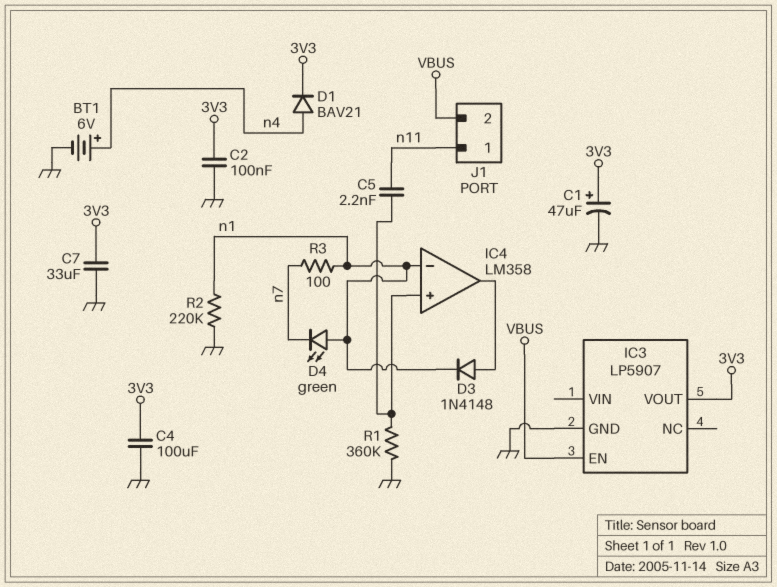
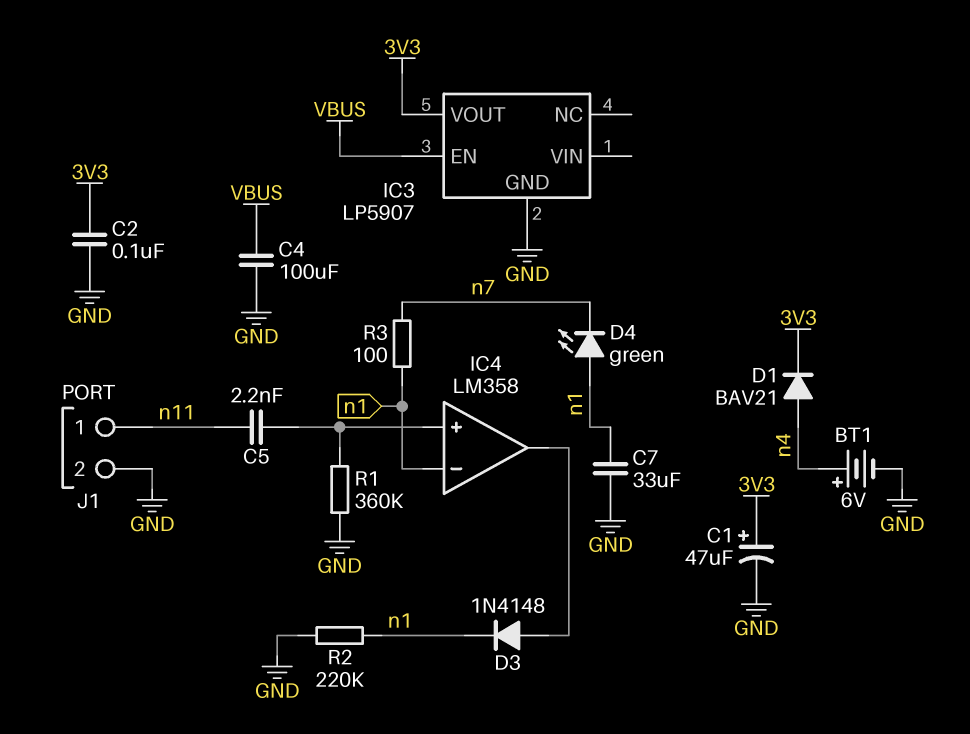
C4: 100uF (3V3, GND) -> 100uF (GND, VBUS)
C7: 33uF (3V3, GND) -> 33uF (GND, n1)
J1 pin 2: VBUS -> GND

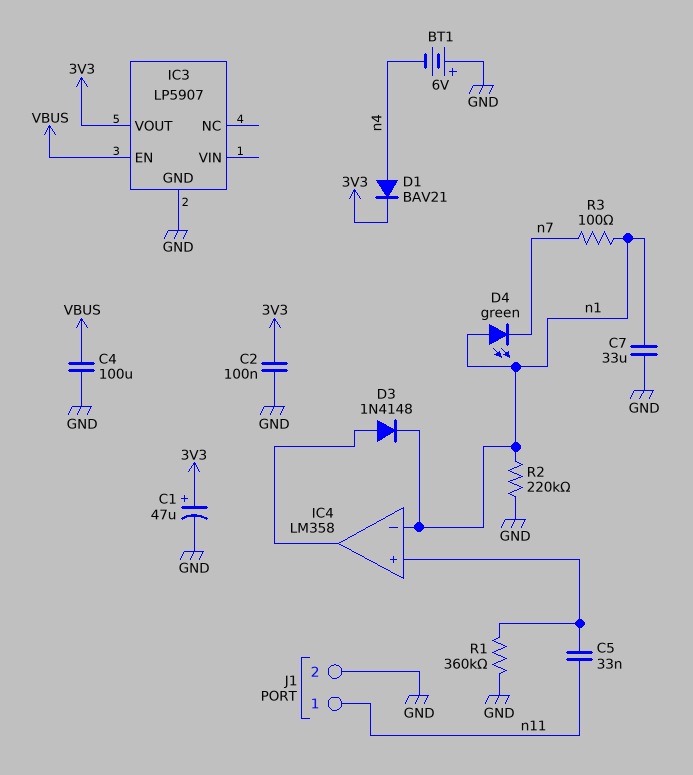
BT1: 6V (plus n4, minus GND) -> 6V (plus GND, minus n4)
C5: 2.2nF (IC4/in+, n11) -> 33nF (IC4/in+, n11)

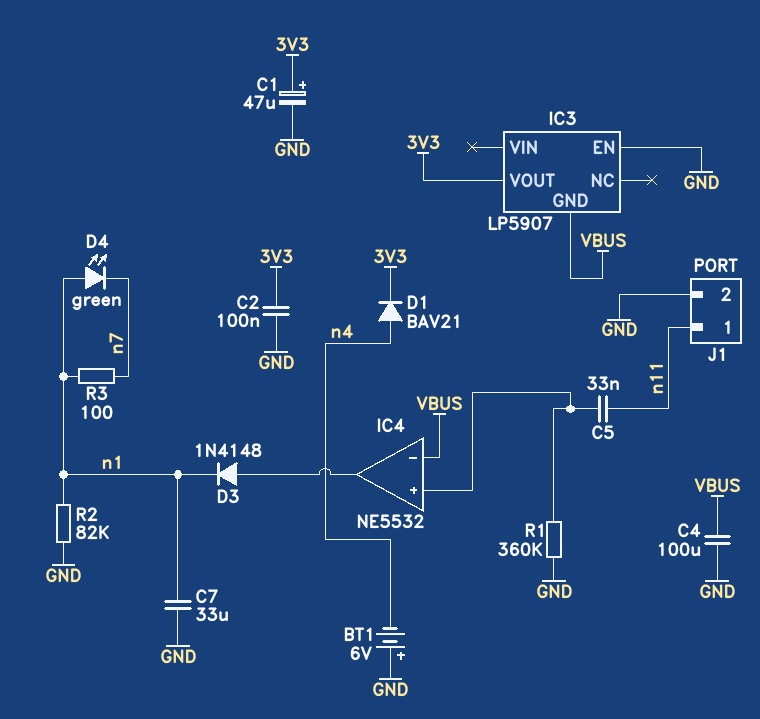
IC3 pin EN: VBUS -> GND
IC3 pin GND: GND -> VBUS
IC4: LM358 -> NE5532
IC4 pin in-: n1 -> VBUS
R2: 220k (GND, n1) -> 82k (GND, n1)

